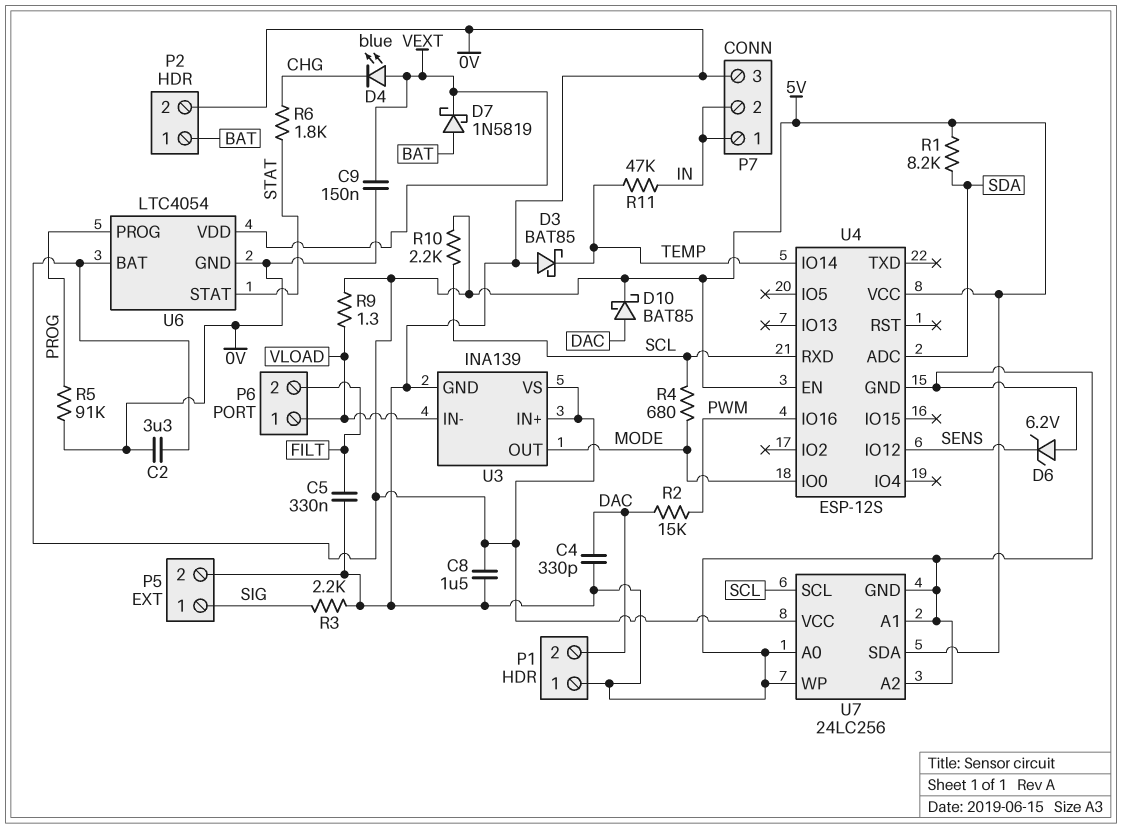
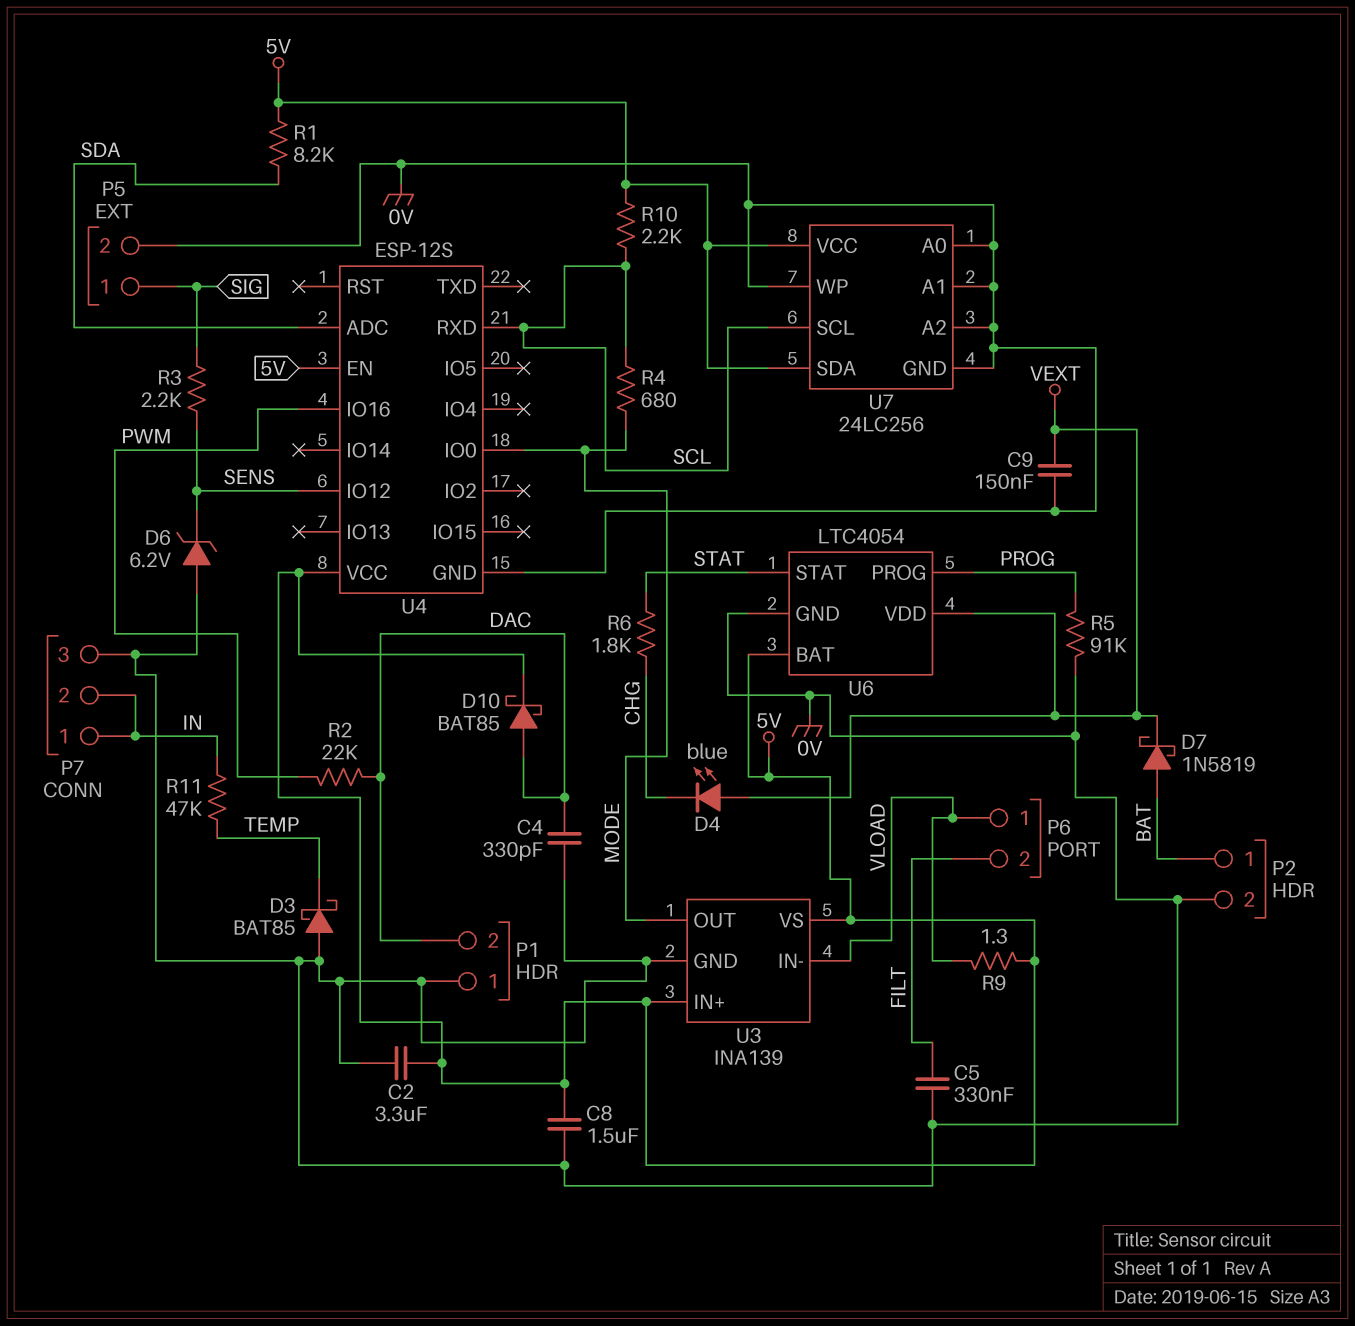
R2: 15k (DAC, PWM) -> 22k (DAC, PWM)
R3: 2.2k (0V, SIG) -> 2.2k (SENS, SIG)
U4 pin IO14: TEMP -> none

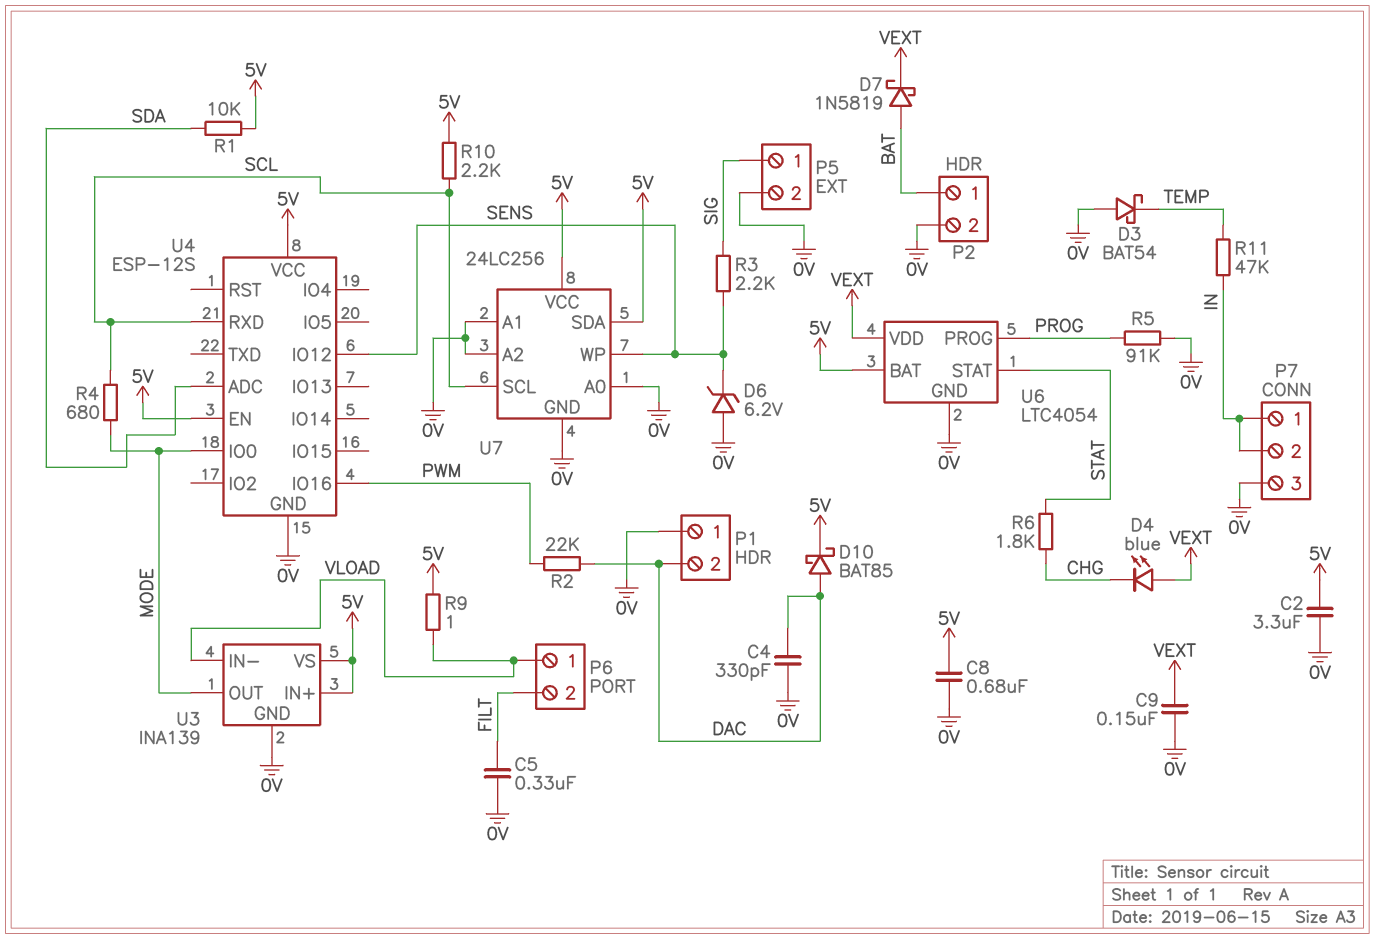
C8: 1.5uF (0V, 5V) -> 680nF (0V, 5V)
D3: schottky BAT85 (A 0V, K TEMP) -> schottky BAT54 (A 0V, K TEMP)
R1: 8.2k (5V, SDA) -> 10k (5V, SDA)
R9: 1.3 (5V, VLOAD) -> 1 (5V, VLOAD)
U7 pin WP: 0V -> SENS

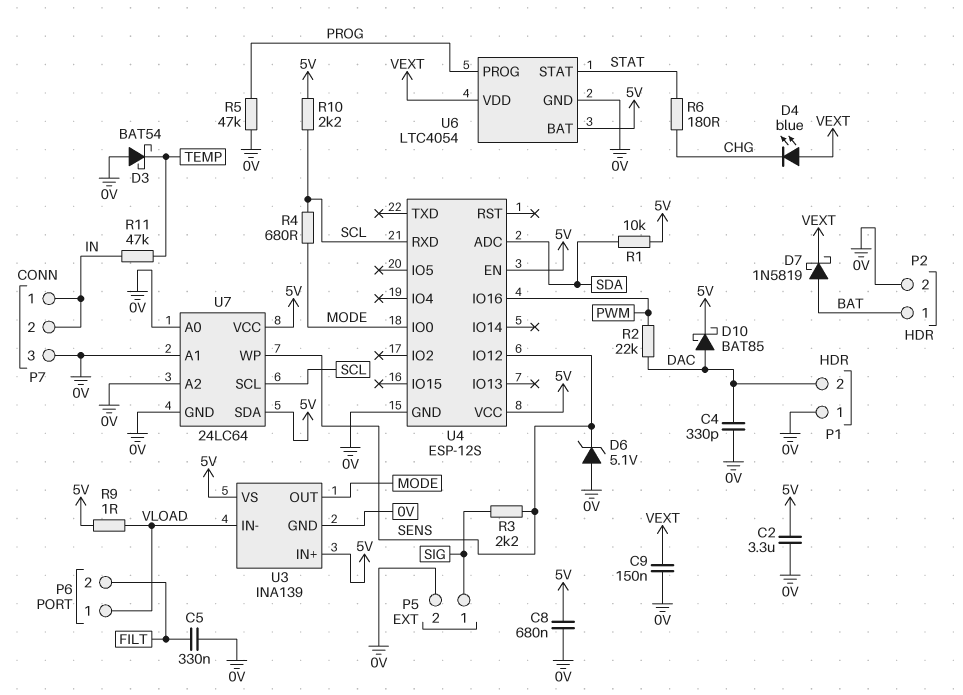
D6: zener 6.2V (A 0V, K SENS) -> zener 5.1V (A 0V, K SENS)
R5: 91k (0V, PROG) -> 47k (0V, PROG)
R6: 1.8k (CHG, STAT) -> 180 (CHG, STAT)
U7: 24LC256 -> 24LC64

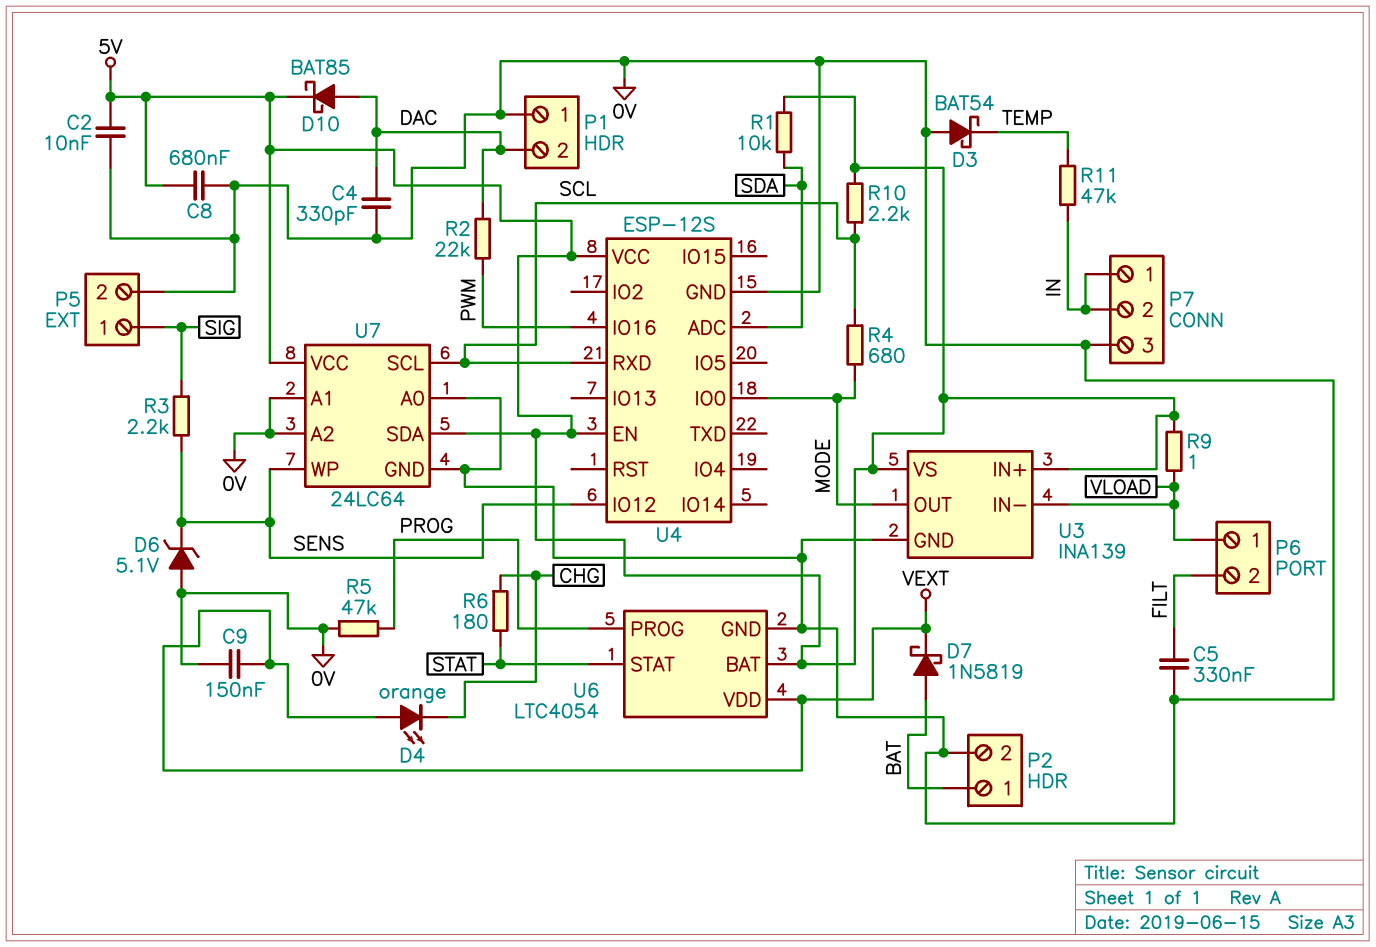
C2: 3.3uF (0V, 5V) -> 10nF (0V, 5V)
D4: LED blue (A VEXT, K CHG) -> LED orange (A VEXT, K CHG)

